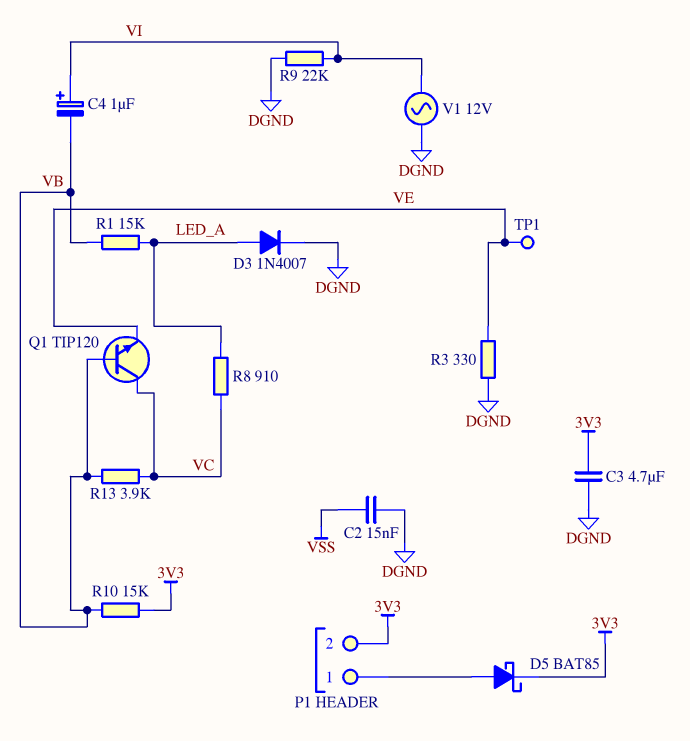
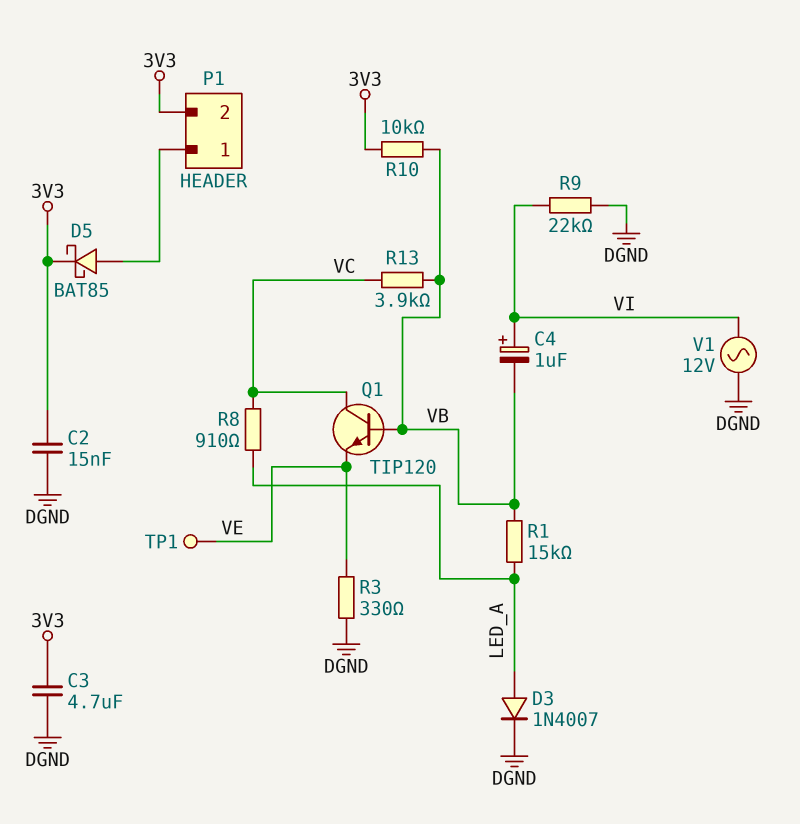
C2: 15nF (DGND, VSS) -> 15nF (3V3, DGND)
R10: 15k (3V3, VB) -> 10k (3V3, VB)

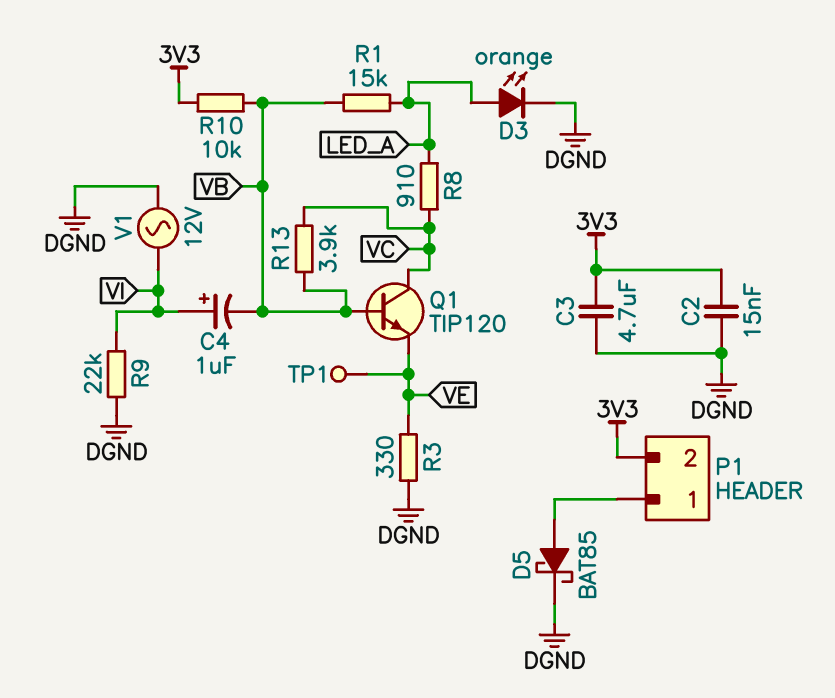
D3: diode 1N4007 (A LED_A, K DGND) -> LED orange (A LED_A, K DGND)
D5: schottky BAT85 (A P1/1, K 3V3) -> schottky BAT85 (A P1/1, K DGND)

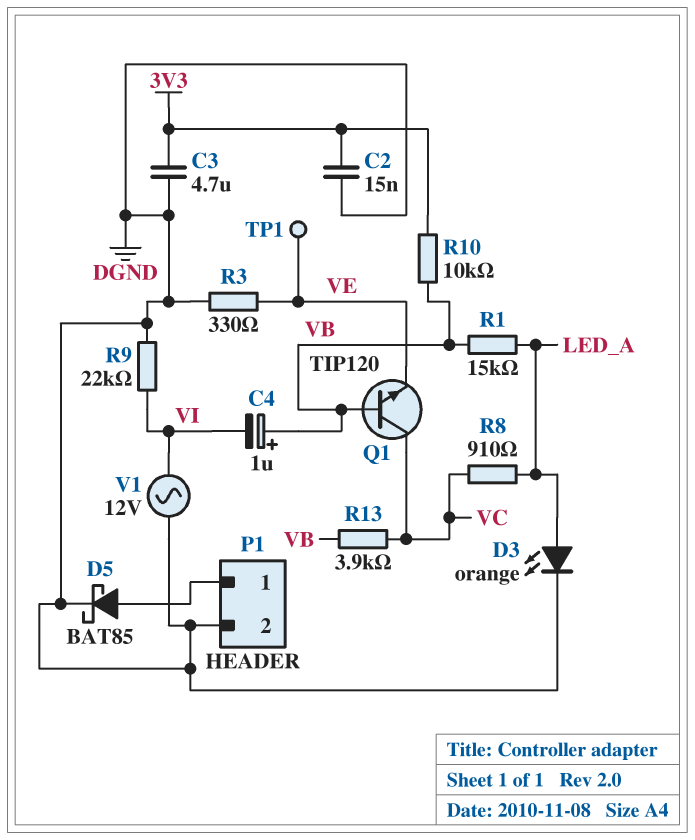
C4: 1uF (plus VI, minus VB) -> 1uF (plus VB, minus VI)
P1 pin 2: 3V3 -> DGND

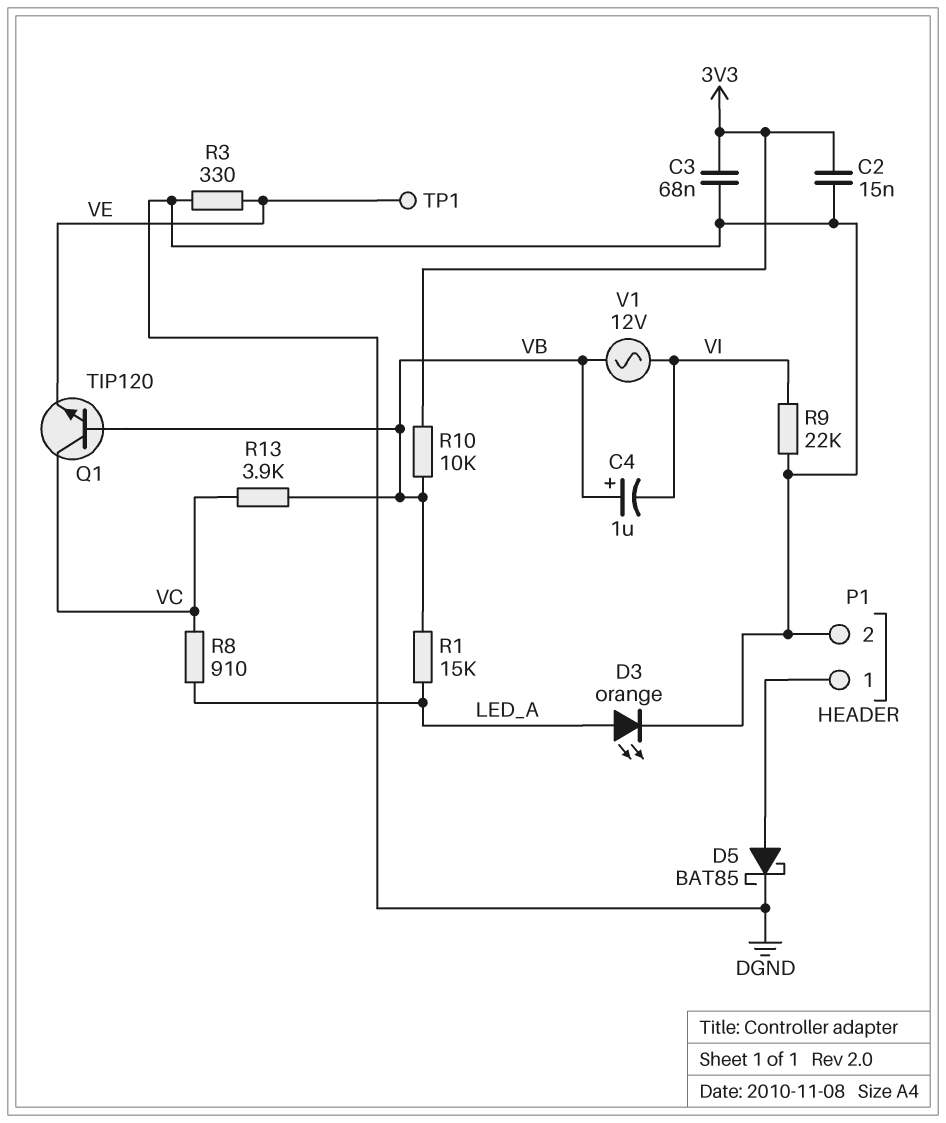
C3: 4.7uF (3V3, DGND) -> 68nF (3V3, DGND)
V1: AC 12V (DGND, VI) -> AC 12V (VB, VI)

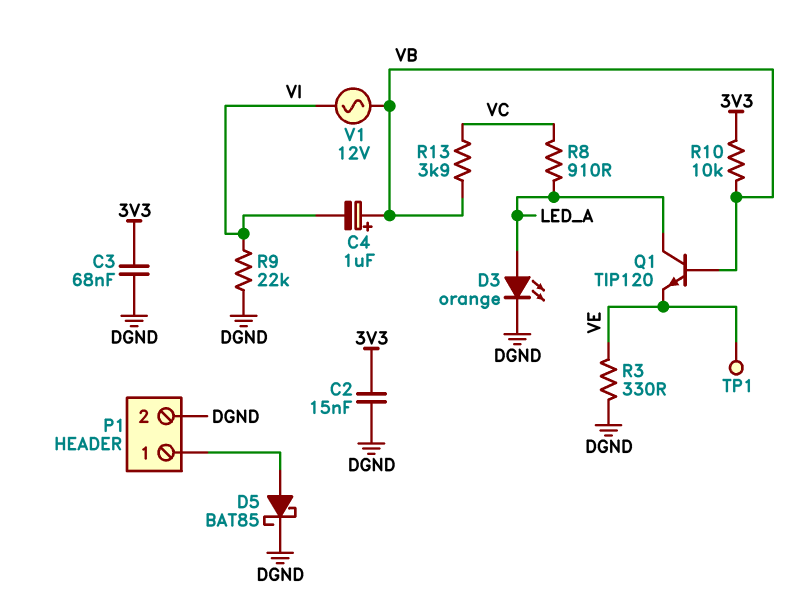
Q1: NPN TIP120 (B VB, C VC, E VE) -> NPN TIP120 (B VB, C LED_A, E VE)
R1: 15k (LED_A, VB) -> none

